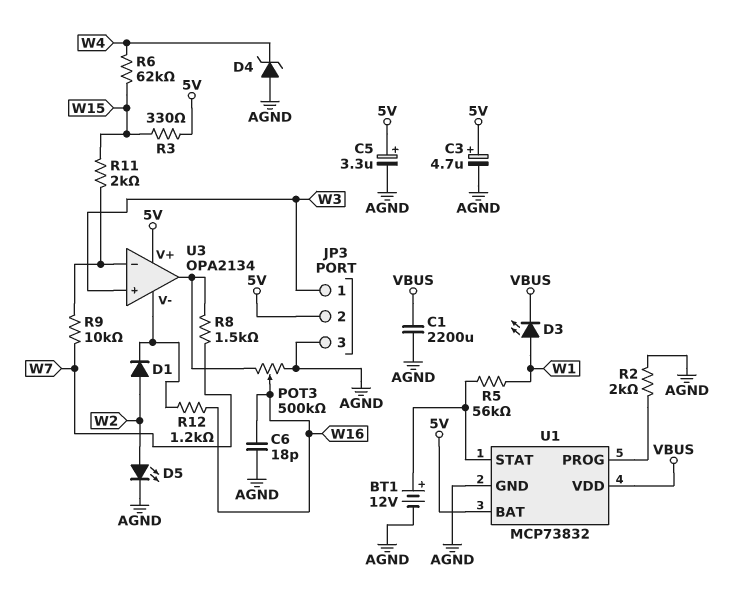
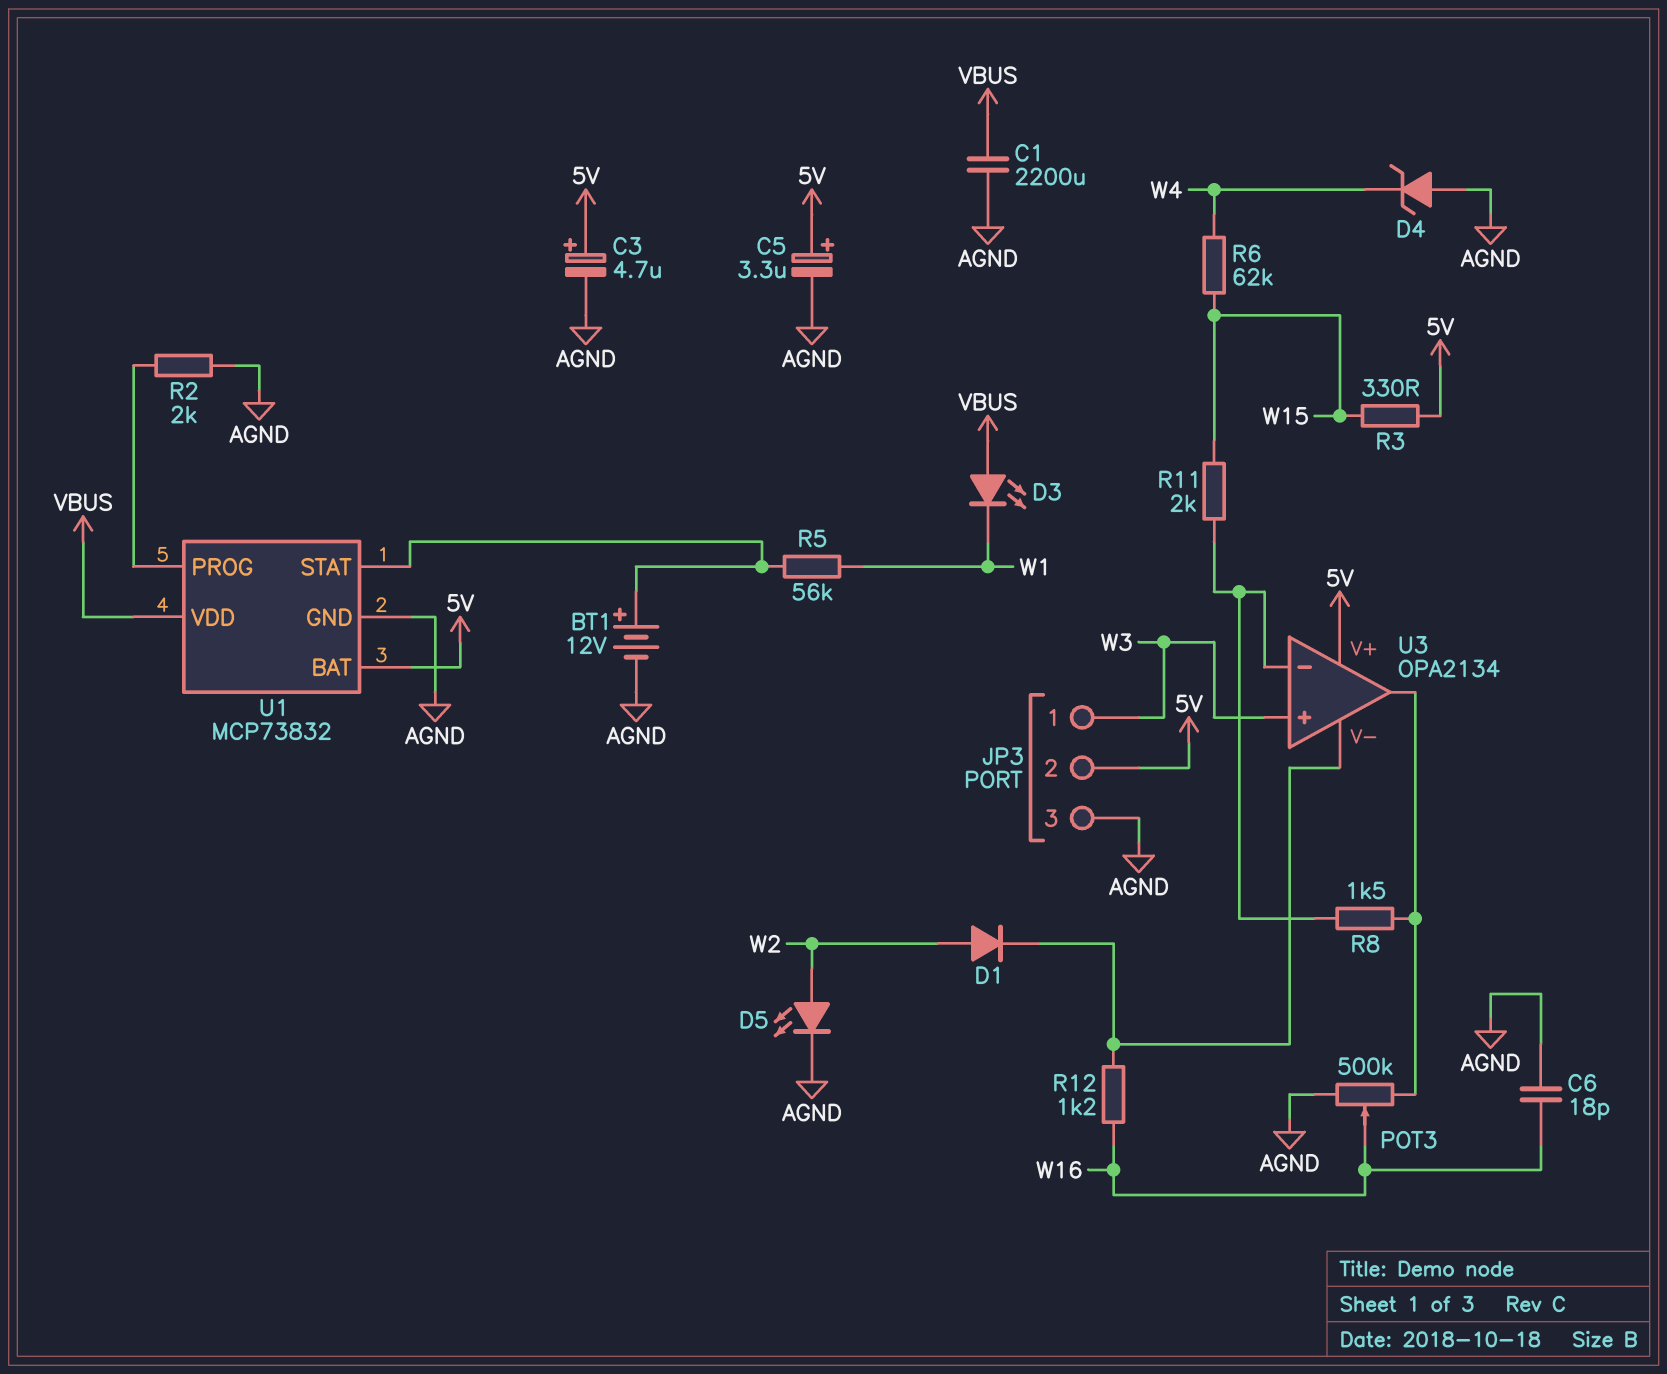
D3: LED (A W1, K VBUS) -> LED (A VBUS, K W1)
R8: 1.5k (U3/out, W7) -> 1.5k (U3/in-, U3/out)
R9: 10k (U3/in-, W7) -> none

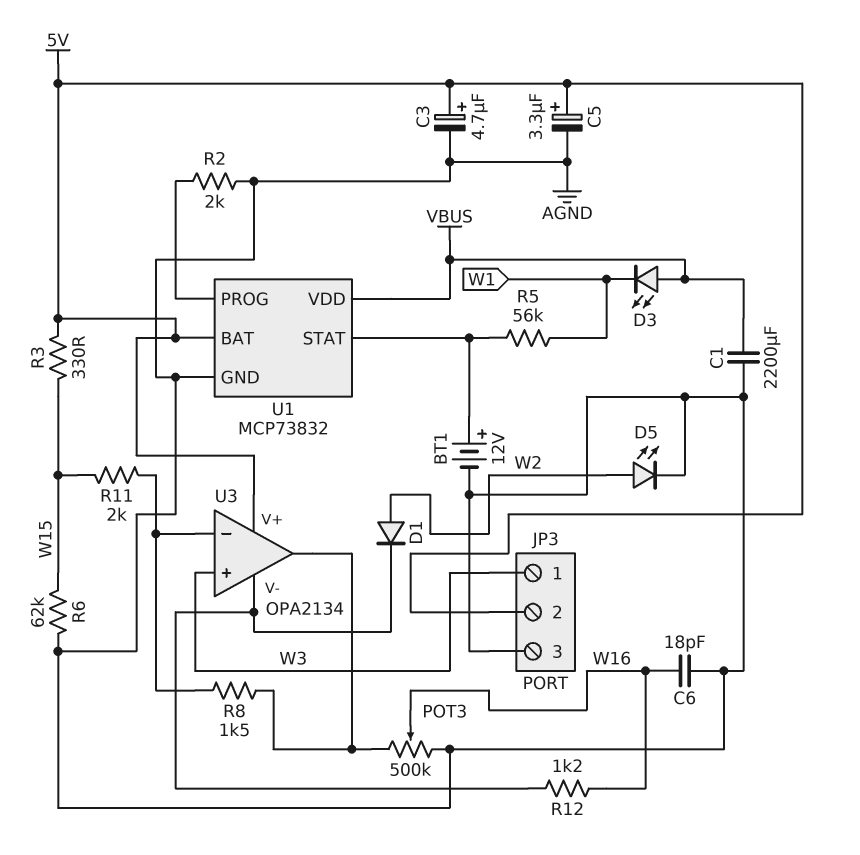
D4: zener (A AGND, K W4) -> none
R6: 62k (W4, W15) -> 62k (AGND, W15)

